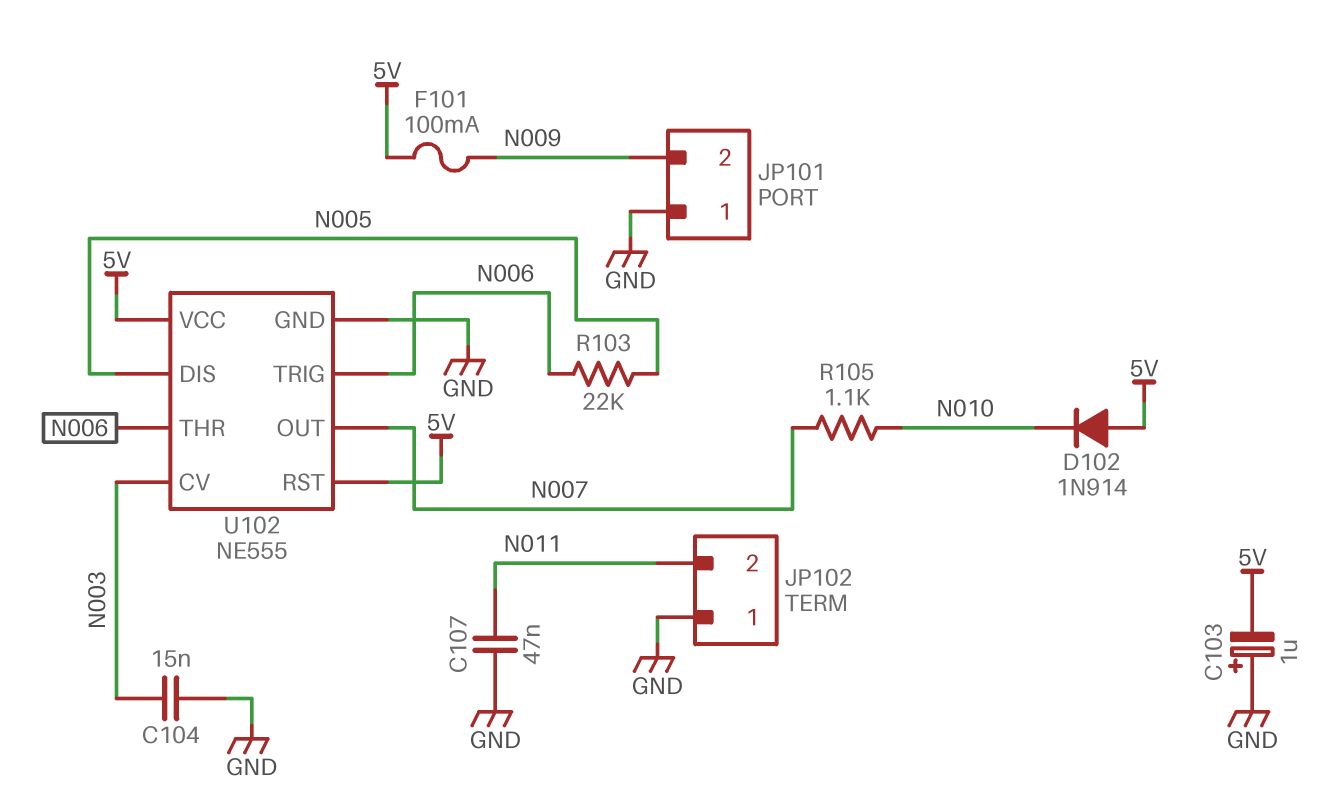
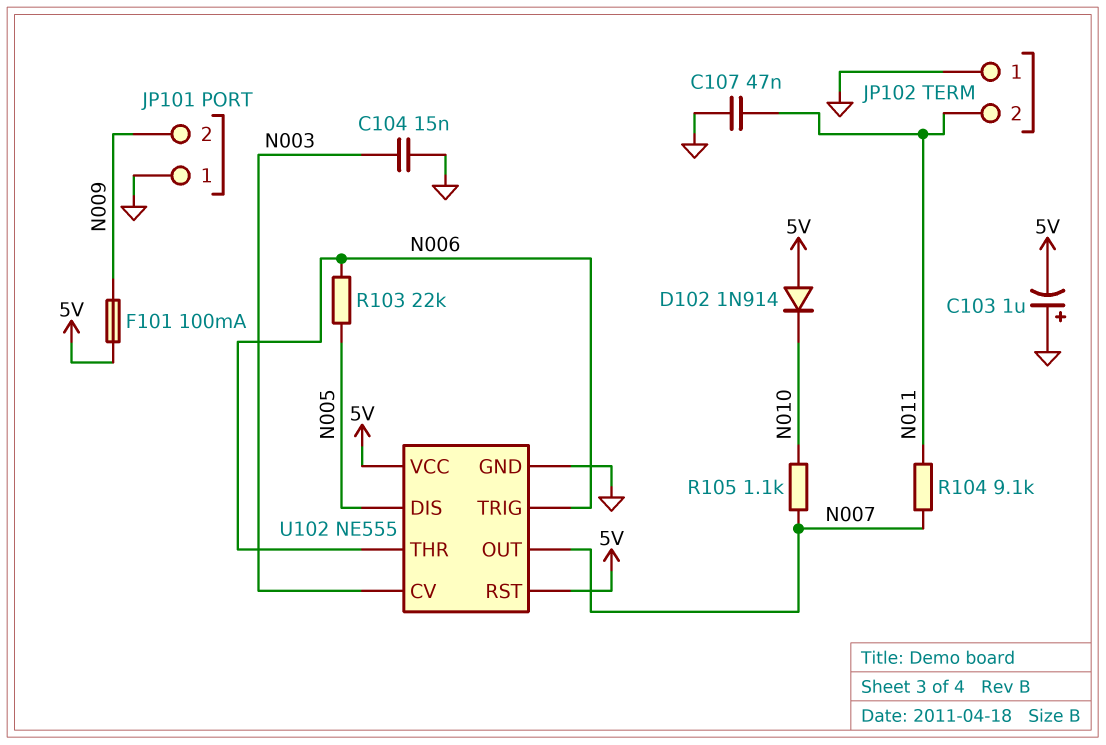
R104: none -> 9.1k (N007, N011)

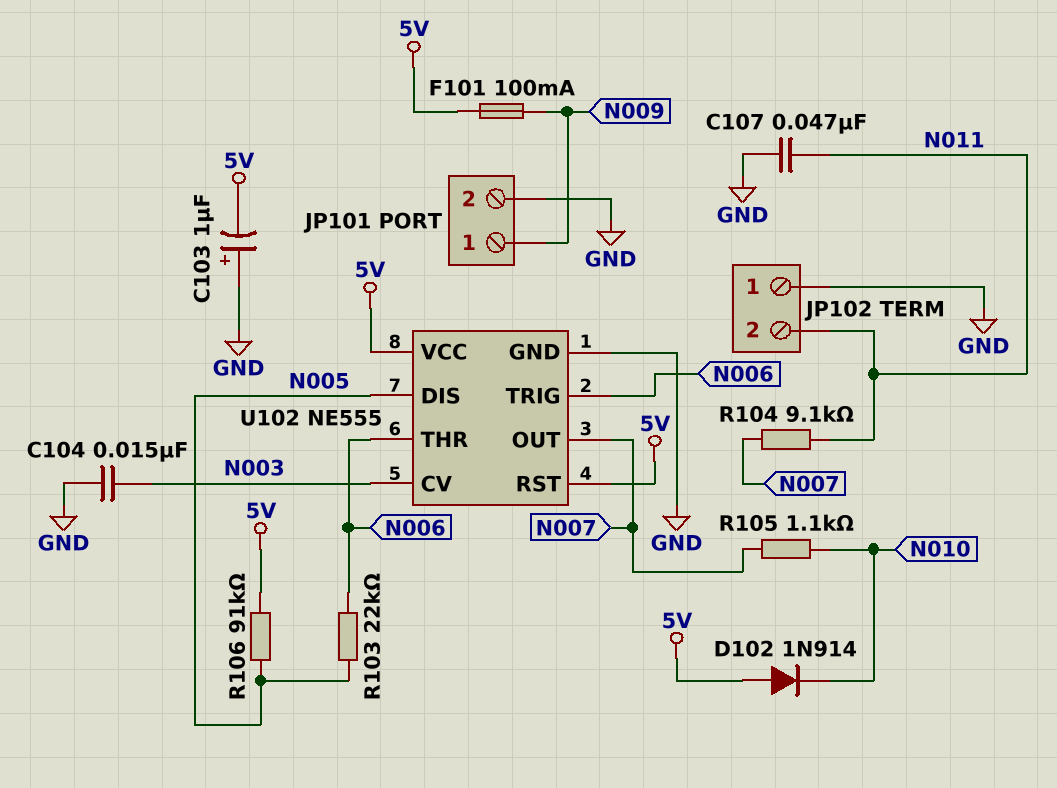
JP101 pin 1: GND -> N009
JP101 pin 2: N009 -> GND
R106: none -> 91k (5V, N005)

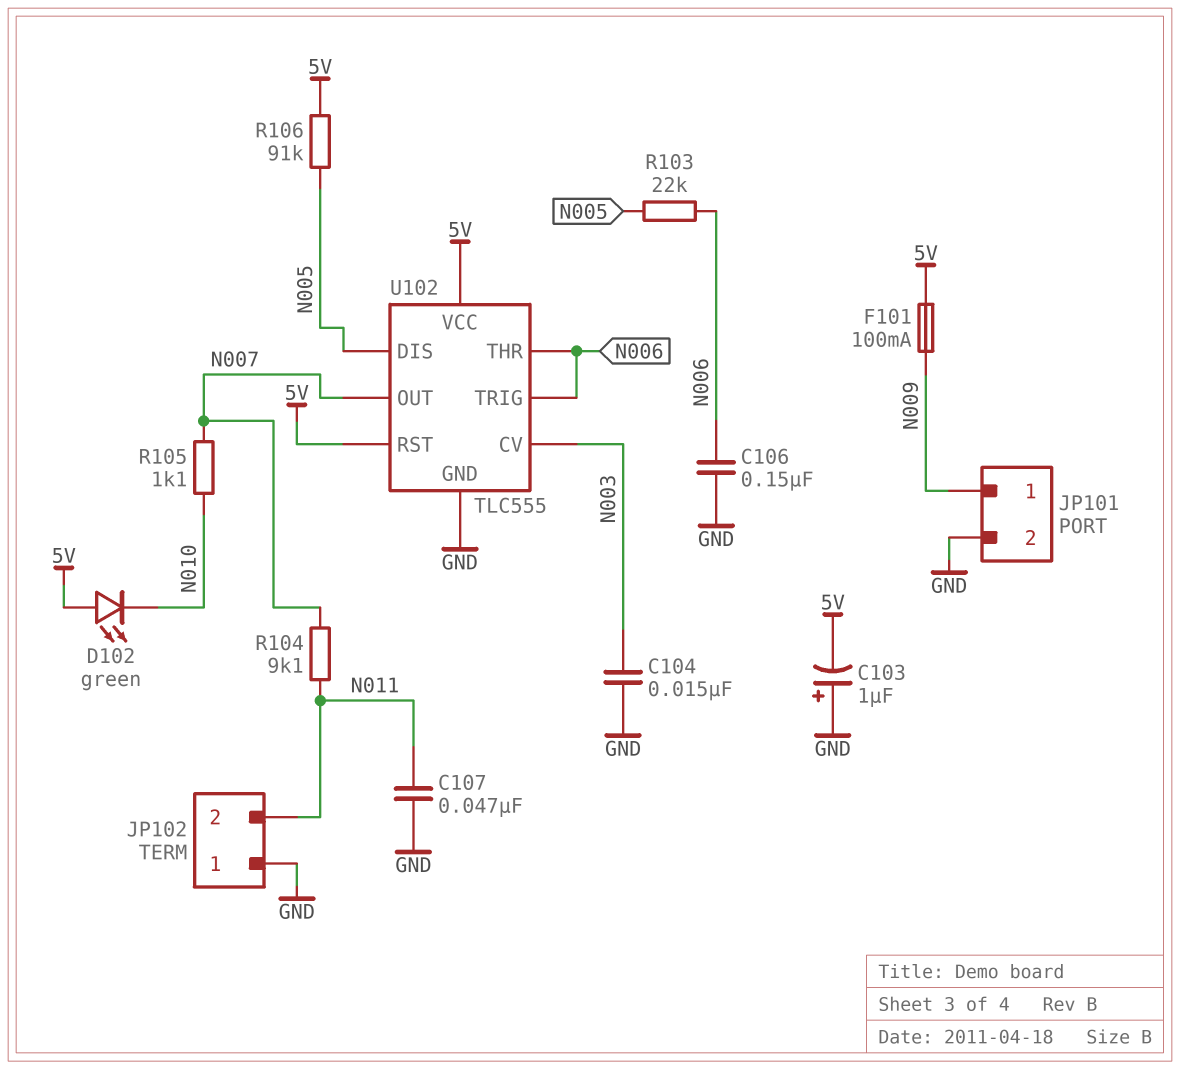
C106: none -> 150nF (GND, N006)
D102: diode 1N914 (A 5V, K N010) -> LED green (A 5V, K N010)
U102: NE555 -> TLC555

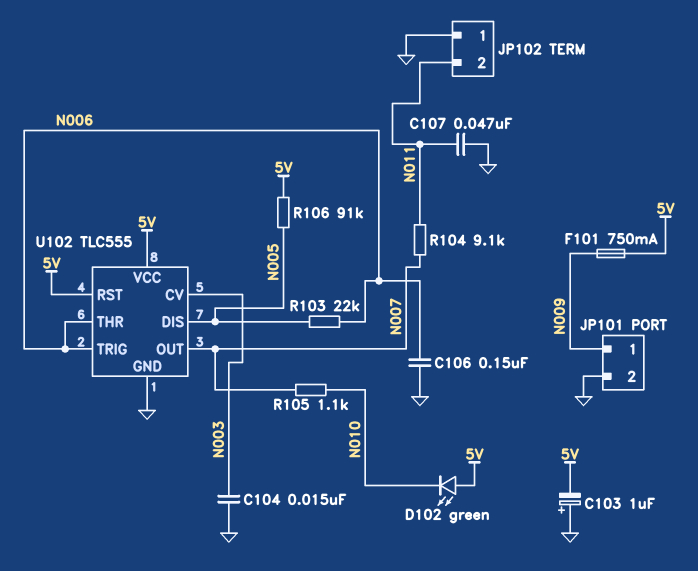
F101: 100mA (5V, N009) -> 750mA (5V, N009)

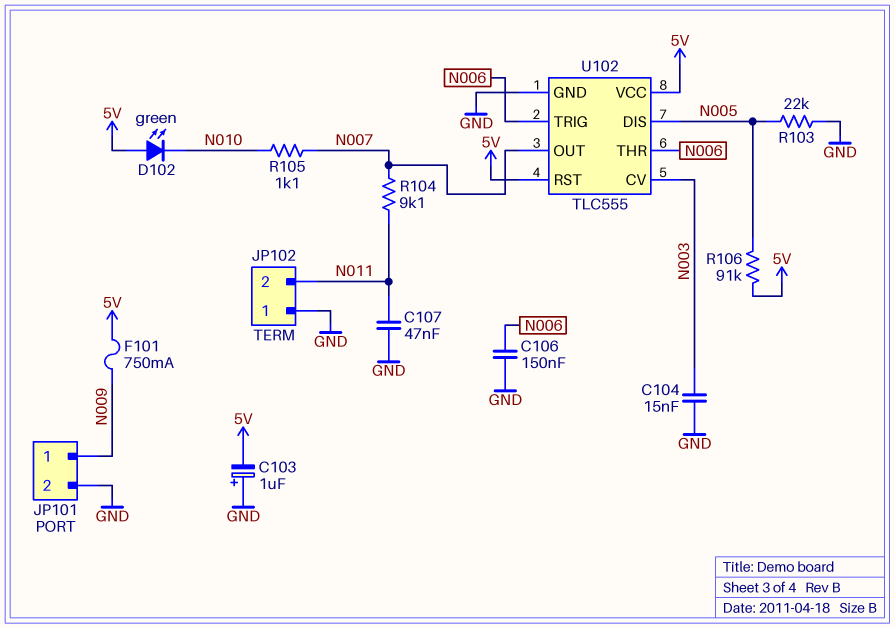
R103: 22k (N005, N006) -> 22k (GND, N005)

